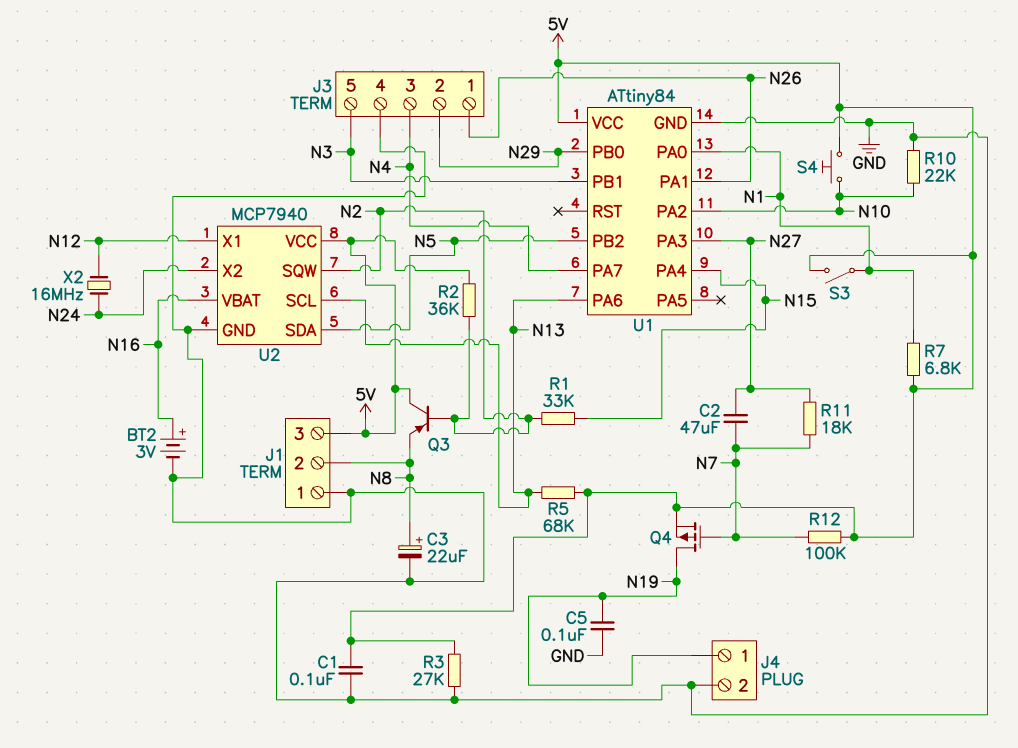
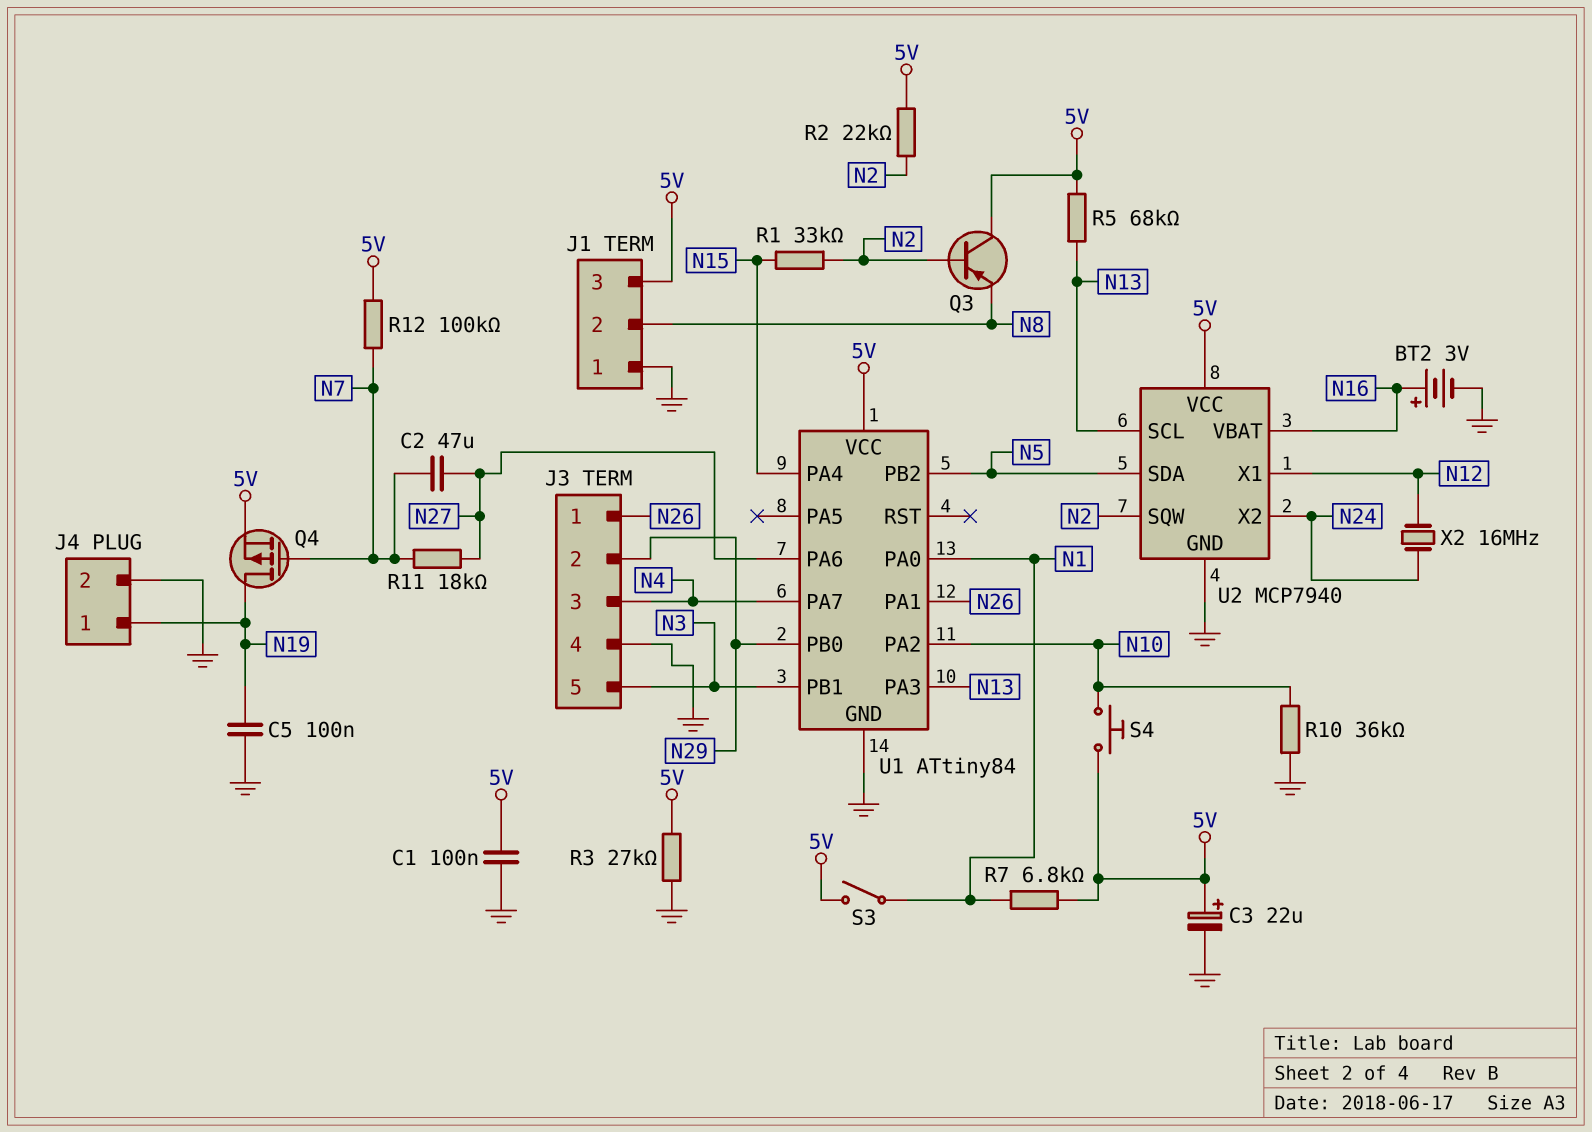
C3: 22uF (plus N8, minus GND) -> 22uF (plus 5V, minus GND)
R2: 36k (5V, N2) -> 22k (5V, N2)
R10: 22k (GND, N10) -> 36k (GND, N10)
U1 pin PA3: N27 -> N13
U1 pin PA6: N13 -> N27

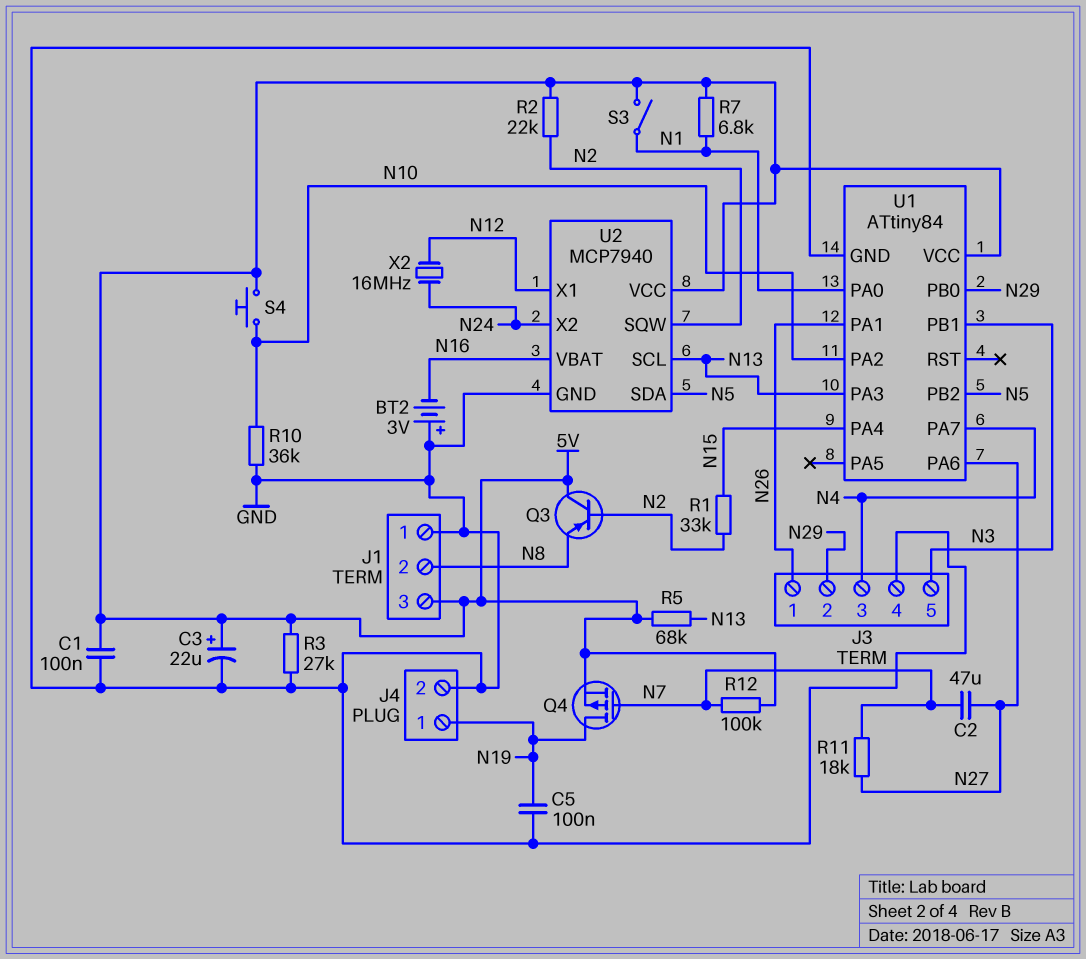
BT2: 3V (plus N16, minus GND) -> 3V (plus GND, minus N16)

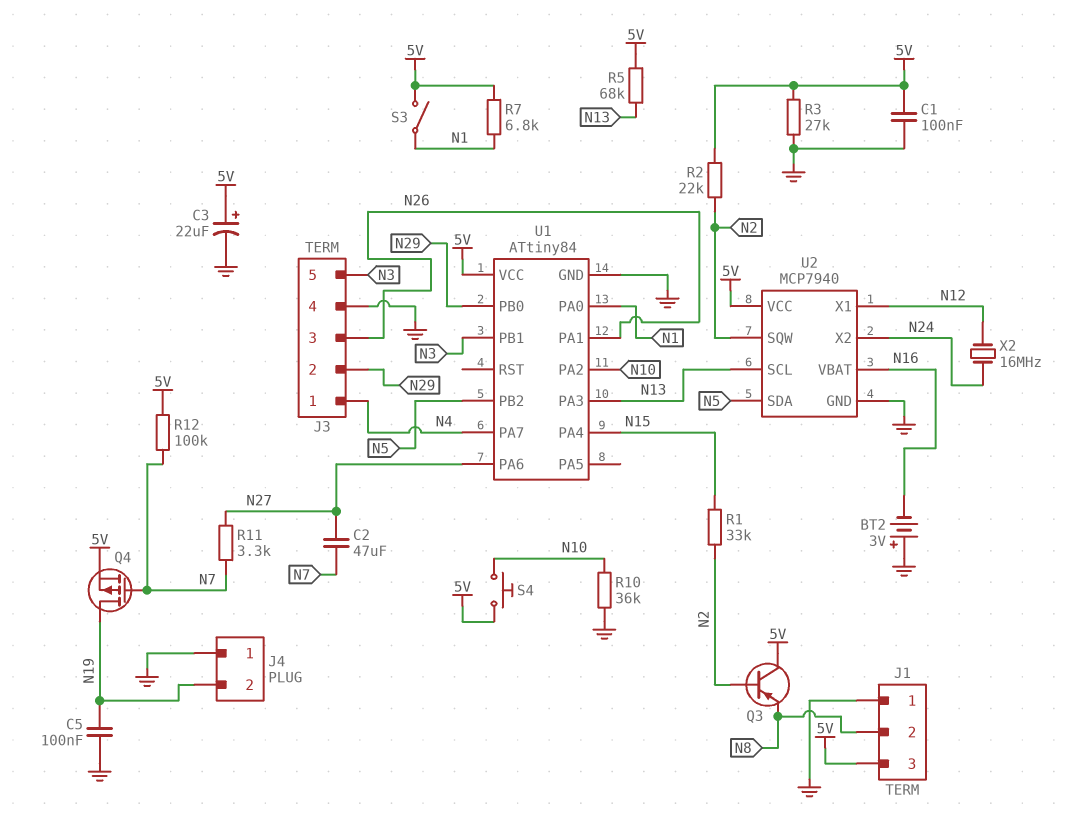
J3 pin 1: N26 -> N4
J3 pin 3: N4 -> N26
J4 pin 1: N19 -> GND
J4 pin 2: GND -> N19
R11: 18k (N7, N27) -> 3.3k (N7, N27)

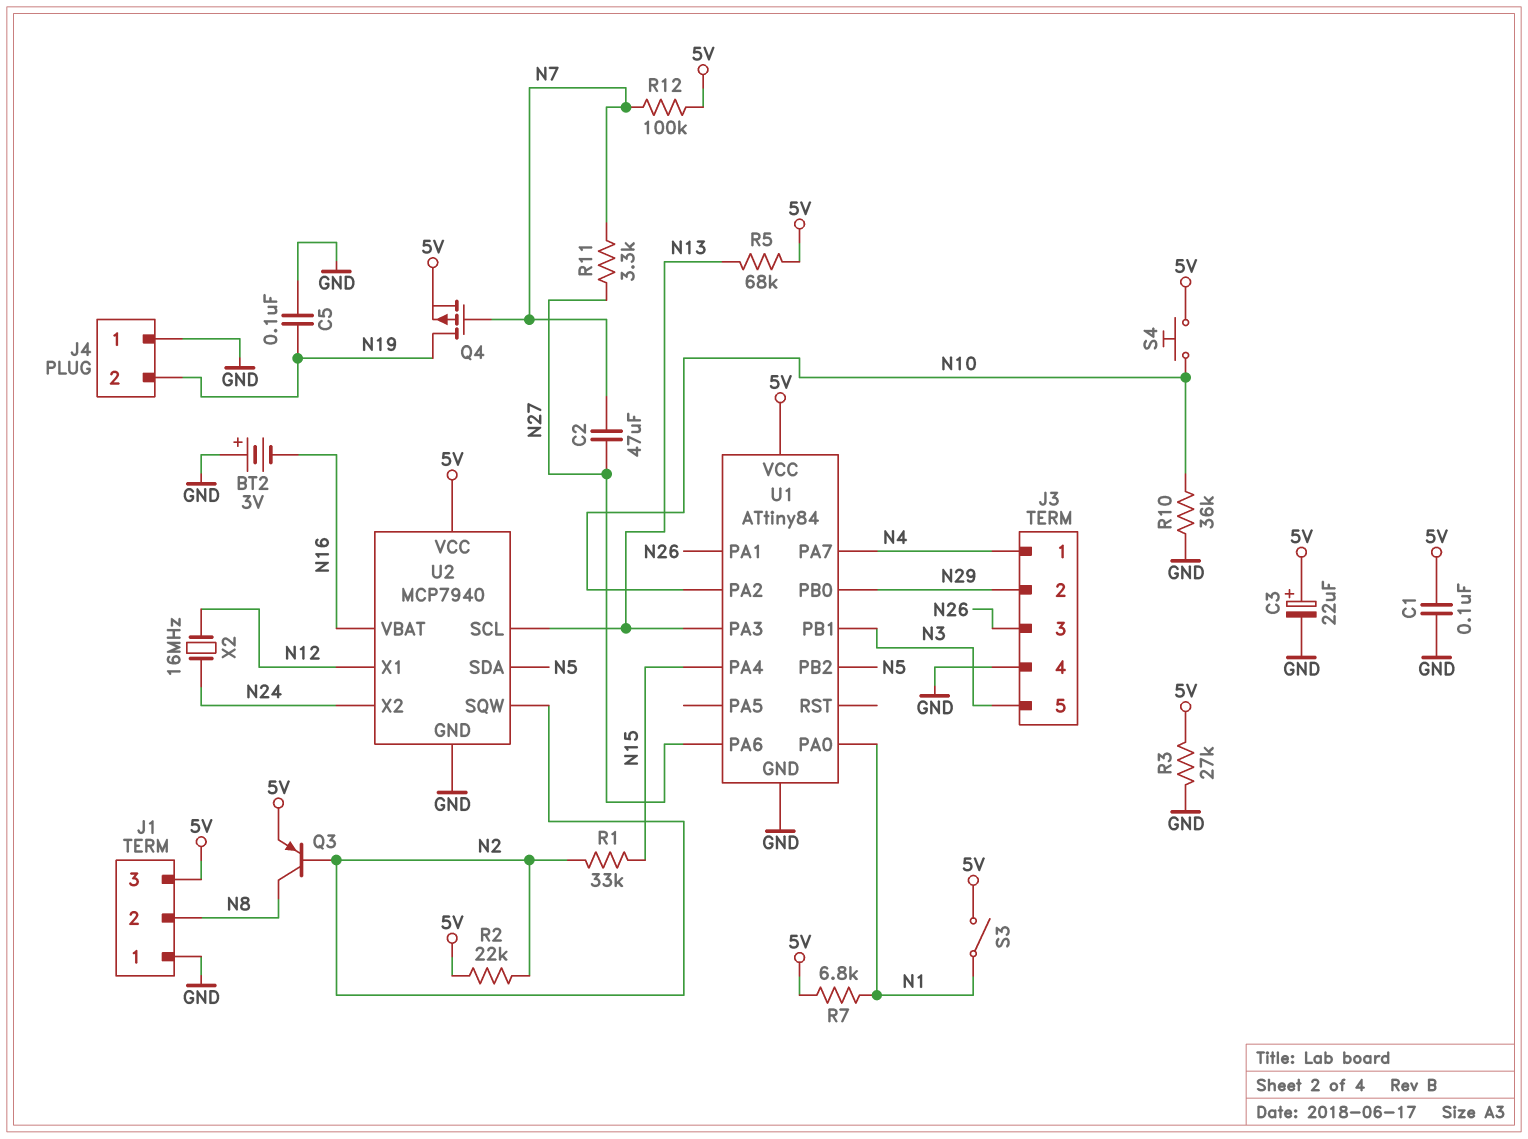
Q3: PNP (B N2, C 5V, E N8) -> PNP (B N2, C N8, E 5V)

